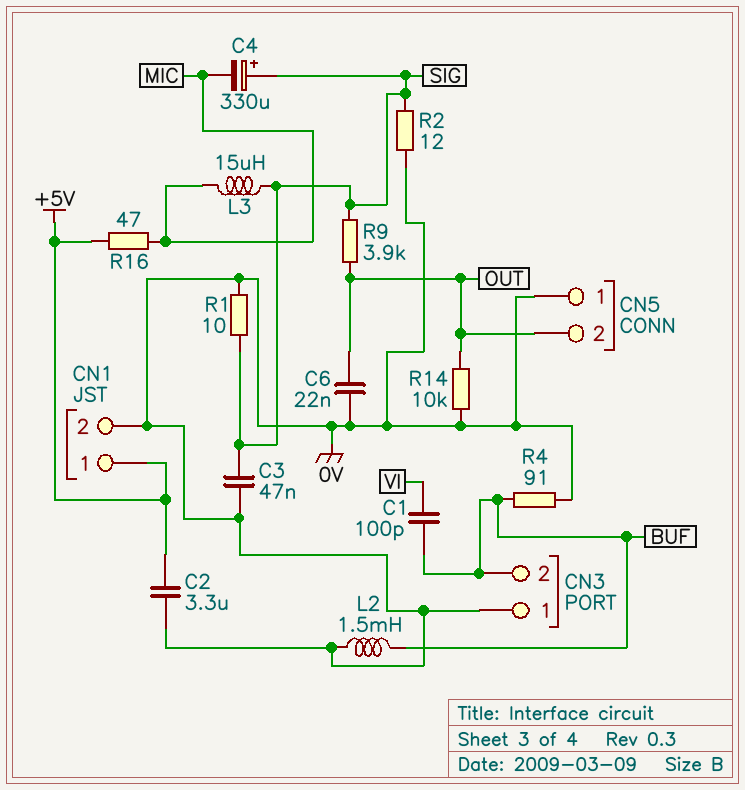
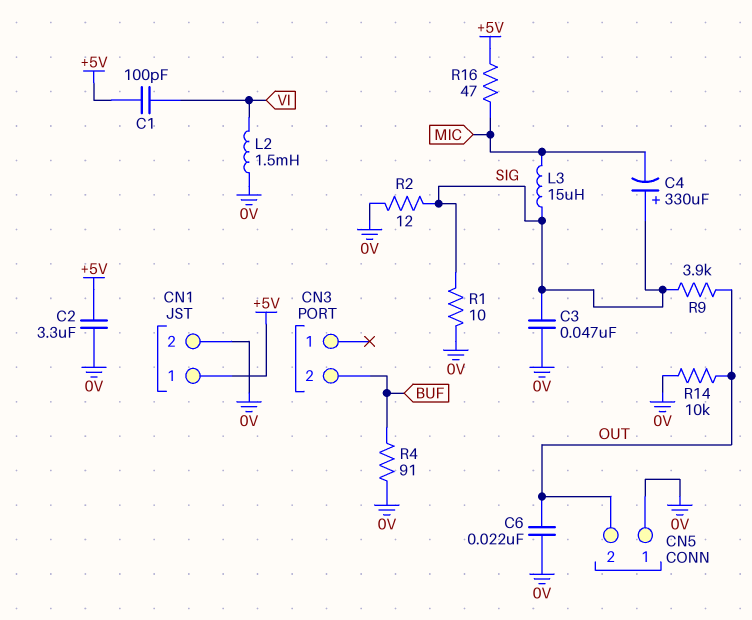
C1: 100pF (BUF, VI) -> 100pF (+5V, VI)
CN3 pin 1: 0V -> none
L2: 1.5mH (0V, BUF) -> 1.5mH (0V, VI)

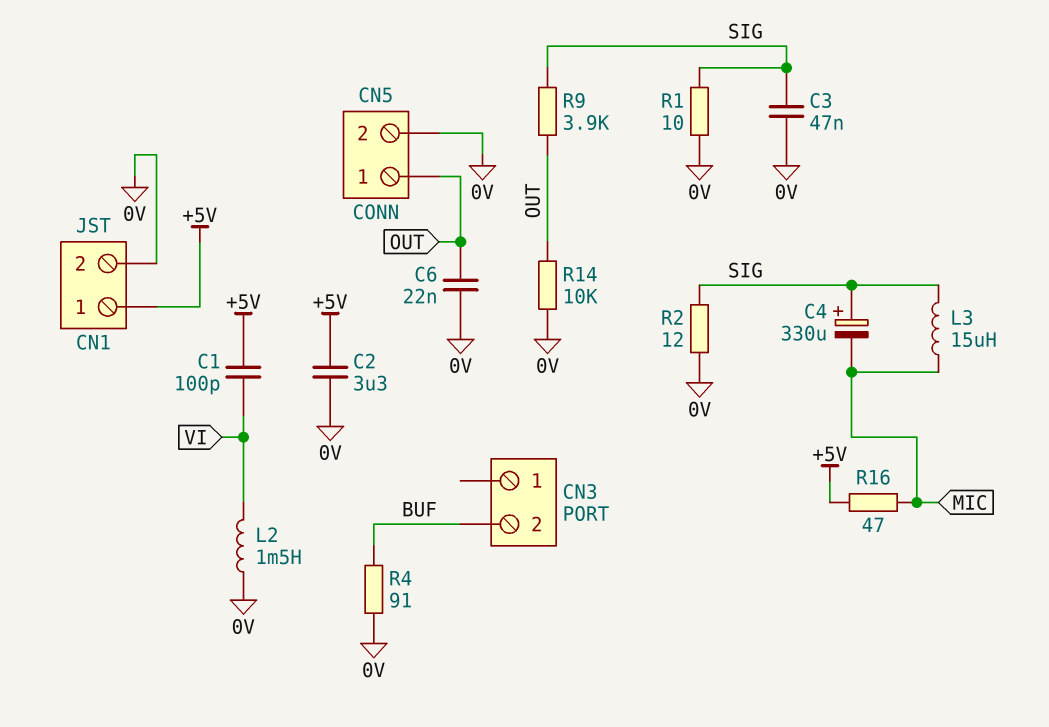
CN5 pin 1: 0V -> OUT
CN5 pin 2: OUT -> 0V

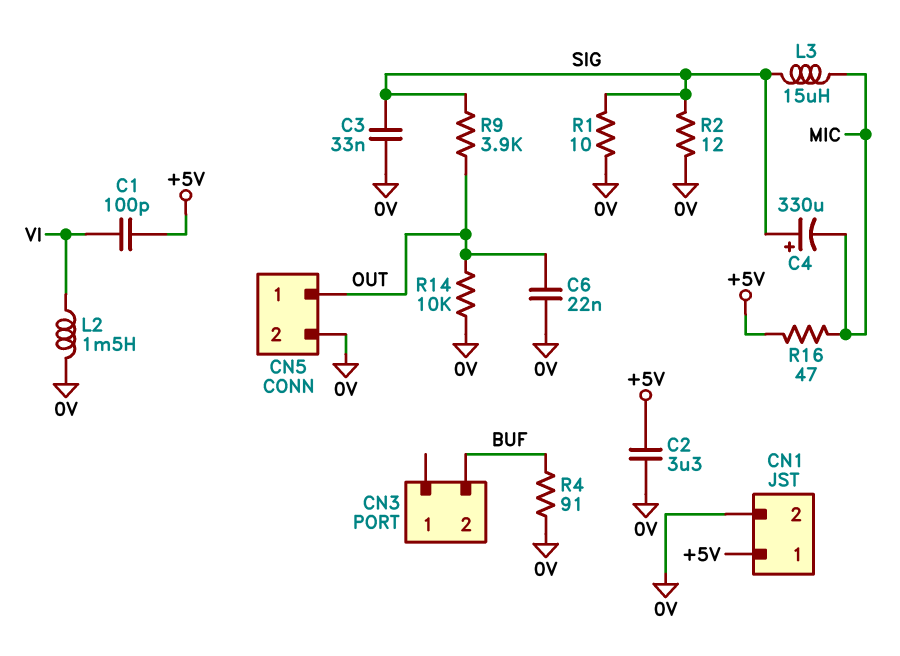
C3: 47nF (0V, SIG) -> 33nF (0V, SIG)

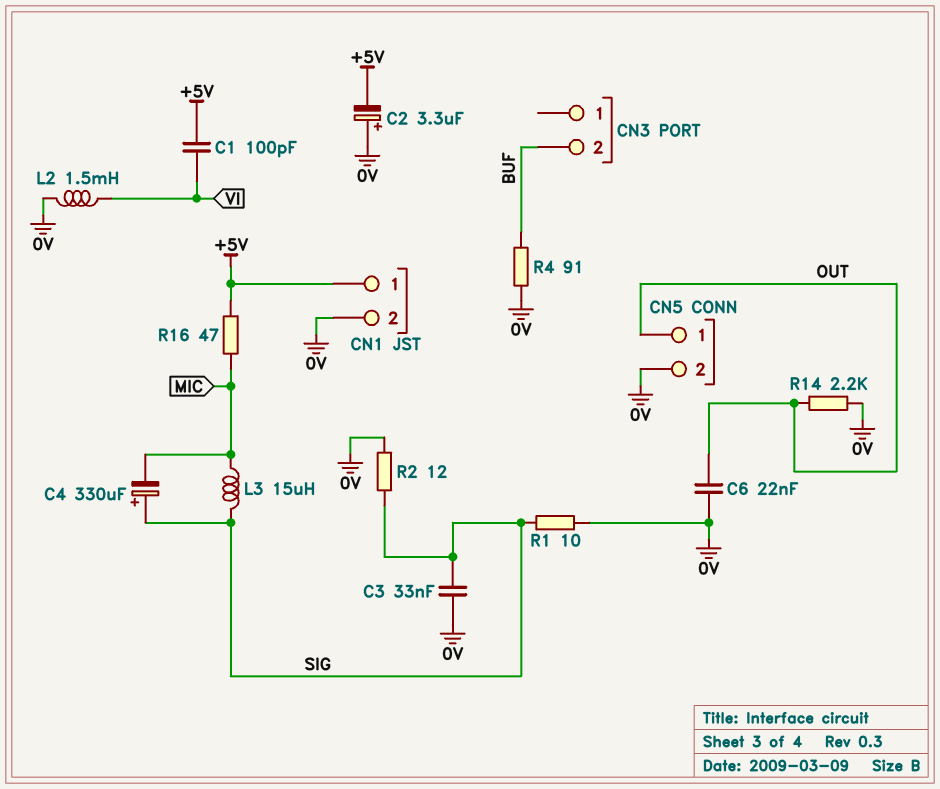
C2: 3.3uF (+5V, 0V) -> 3.3uF (plus 0V, minus +5V)
R9: 3.9k (OUT, SIG) -> none
R14: 10k (0V, OUT) -> 2.2k (0V, OUT)

